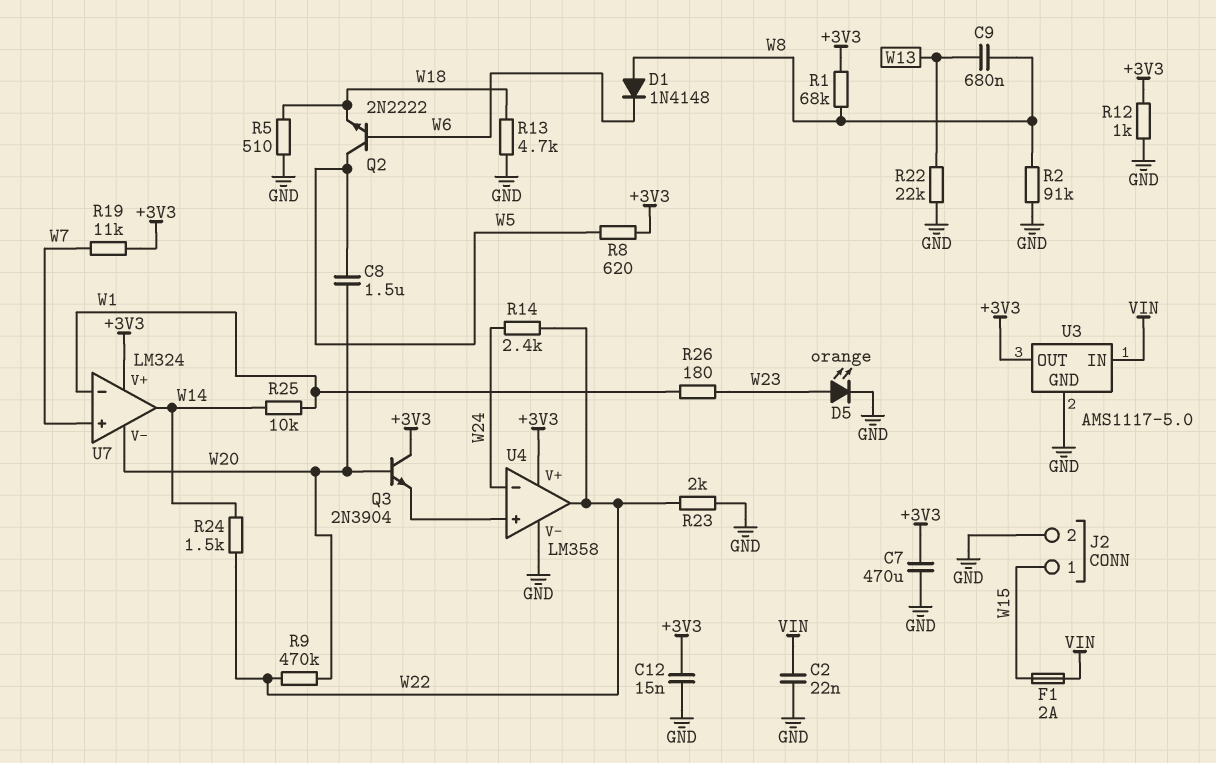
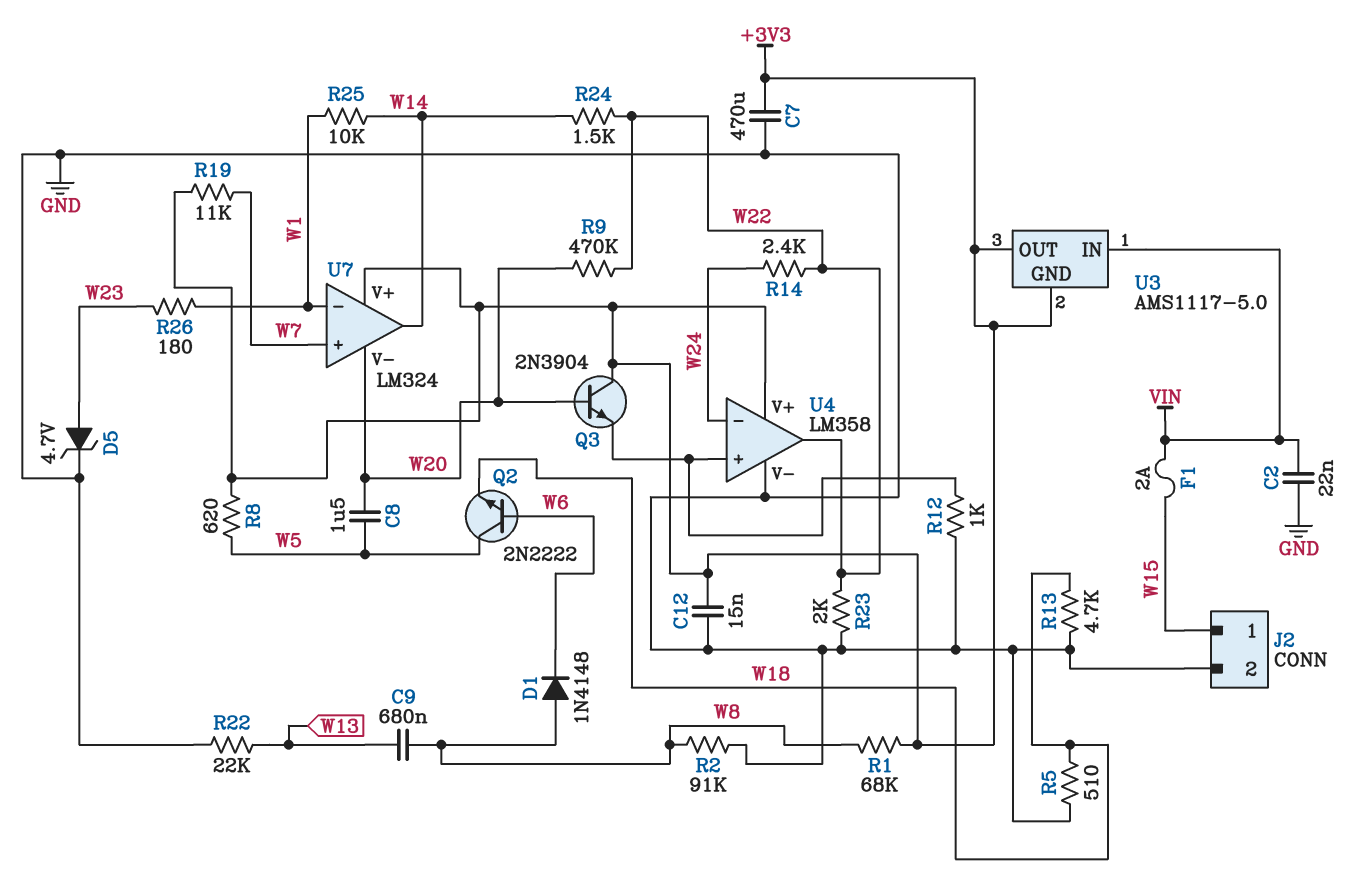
D5: LED orange (A W23, K GND) -> zener 4.7V (A W23, K GND)
R12: 1k (+3V3, GND) -> 1k (GND, U4/in+)
U3 pin GND: GND -> +3V3

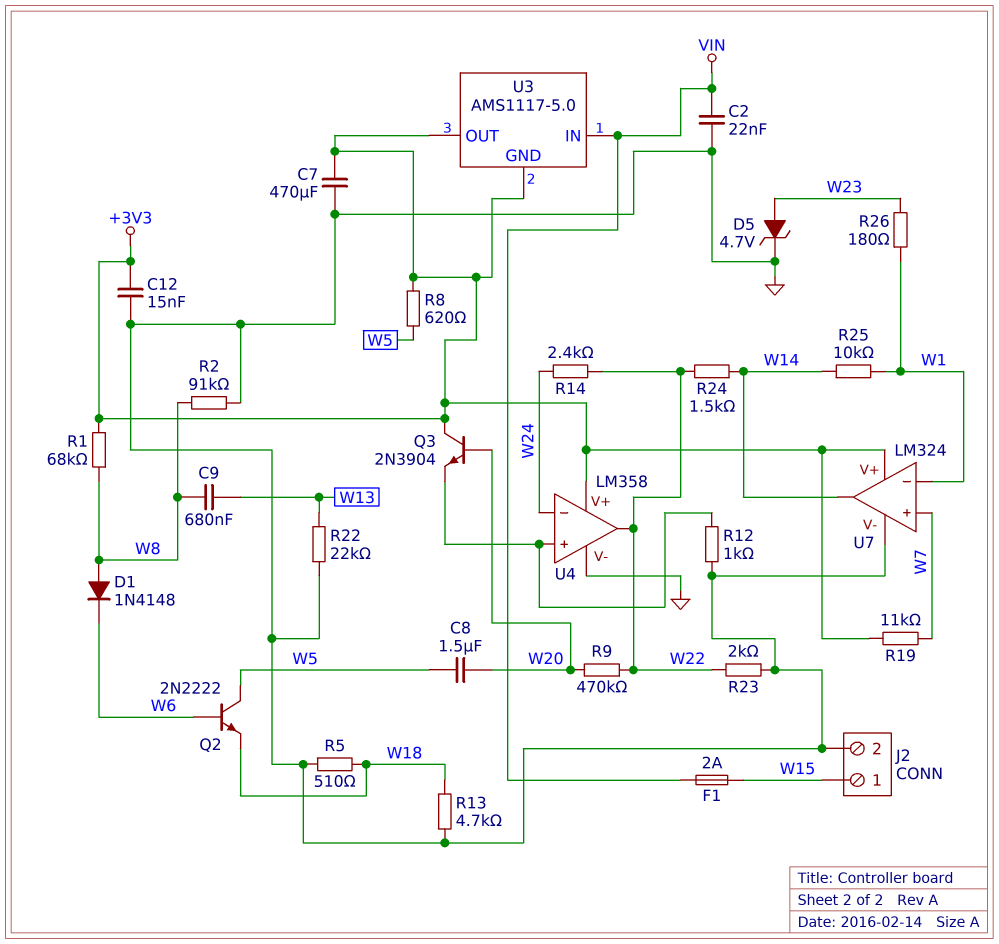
U7 pin V-: W20 -> GND

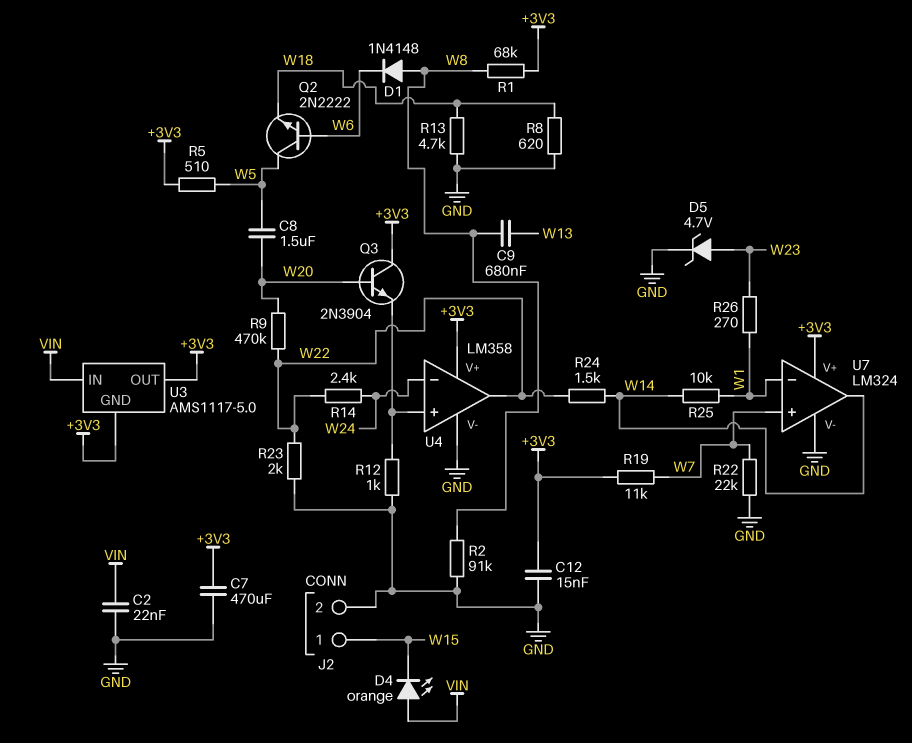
D4: none -> LED orange (A VIN, K W15)
F1: 2A (VIN, W15) -> none
R5: 510 (GND, W18) -> 510 (+3V3, W5)
R8: 620 (+3V3, W5) -> 620 (GND, W18)
R22: 22k (GND, W13) -> 22k (GND, W7)
R26: 180 (W1, W23) -> 270 (W1, W23)

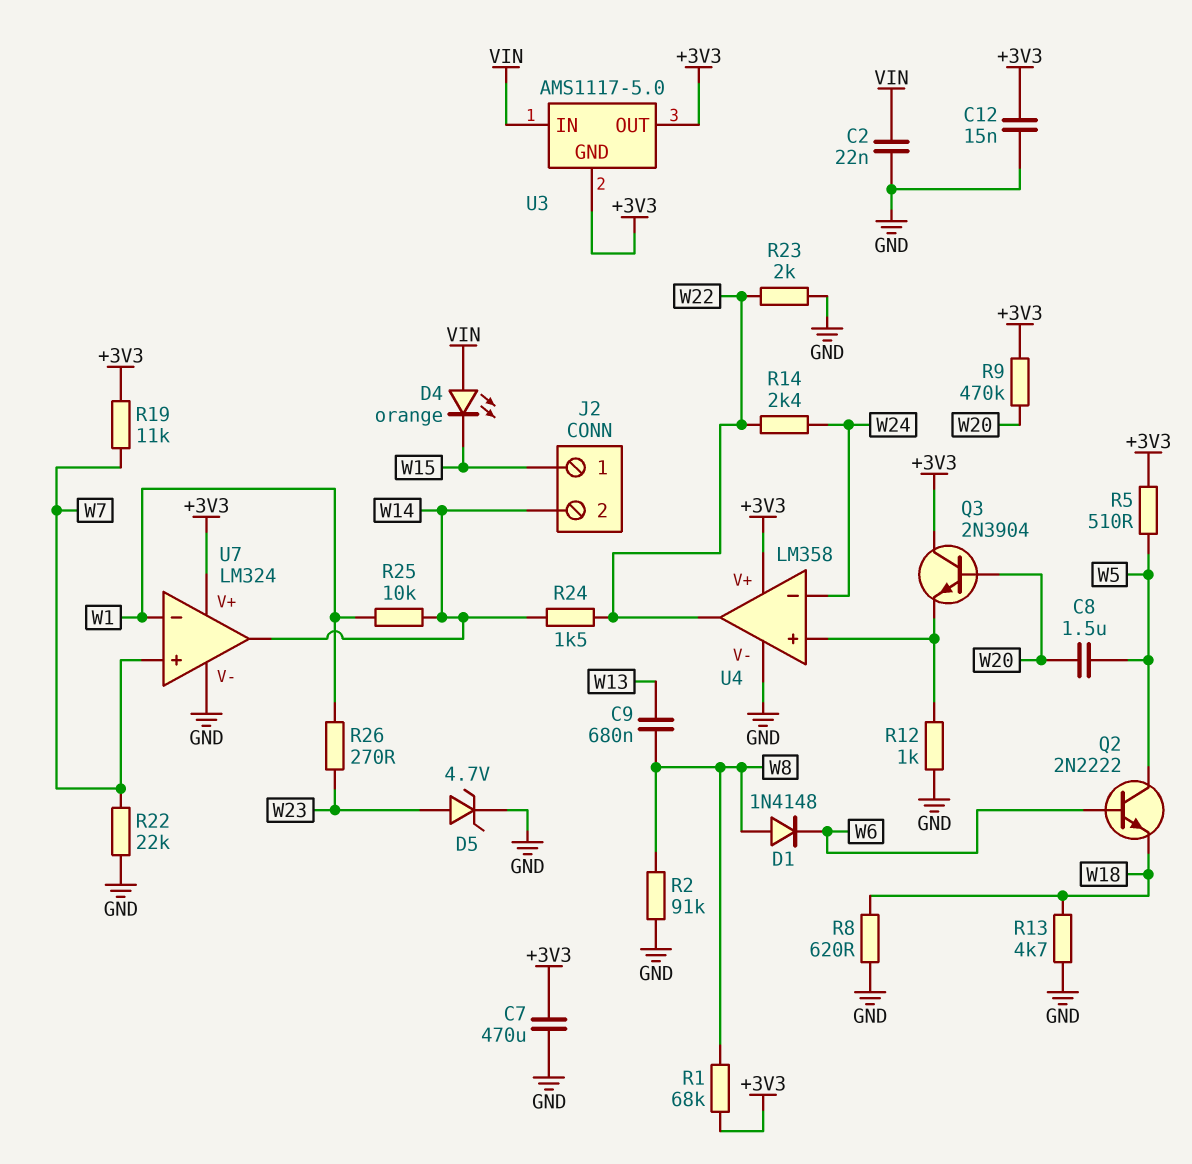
J2 pin 2: GND -> W14
R9: 470k (W20, W22) -> 470k (+3V3, W20)

